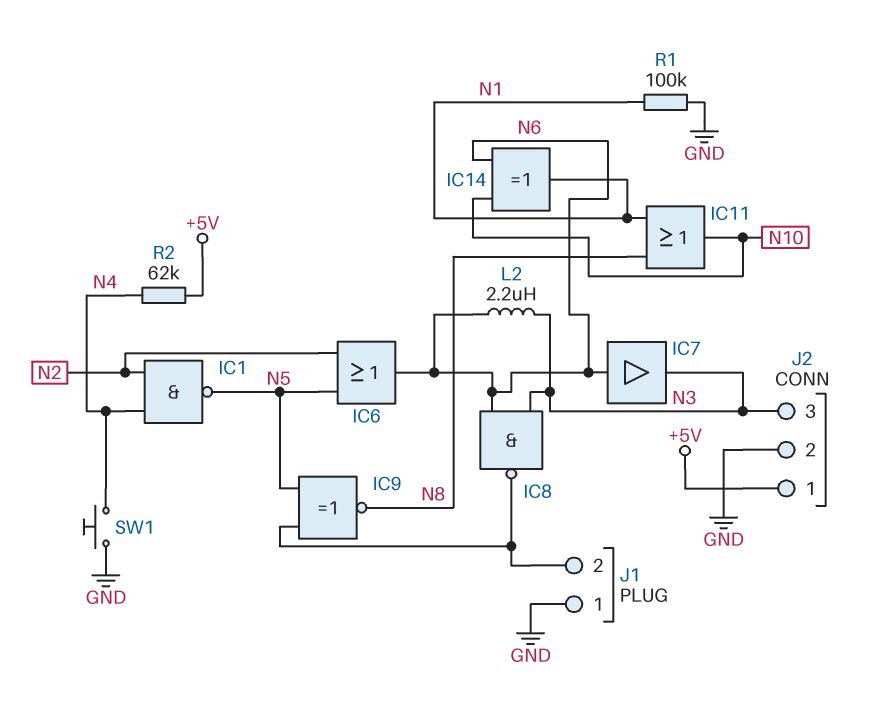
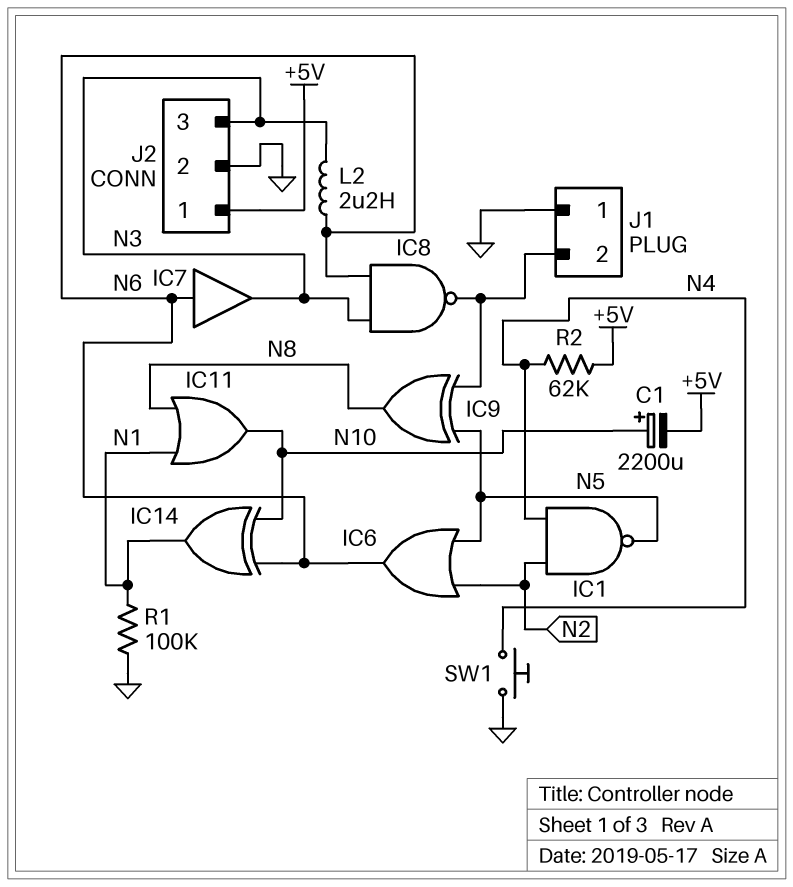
C1: none -> 2200uF (plus N10, minus +5V)
IC9: XNOR (in J1/2, in N5, out N8) -> XOR (in J1/2, in N5, out N8)

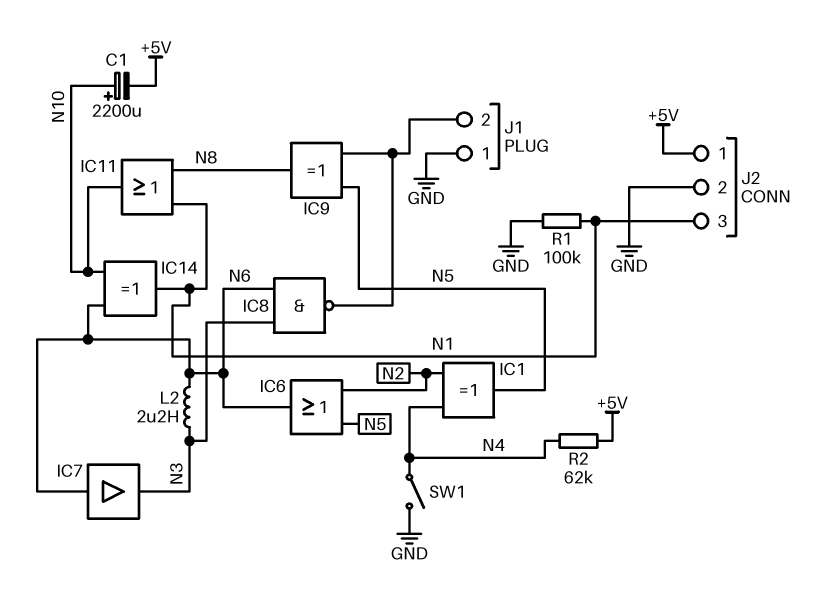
IC1: NAND (in N2, in N4, out N5) -> XOR (in N2, in N4, out N5)
J2 pin 3: N3 -> N1
SW1: button (GND, N4) -> switch (GND, N4)

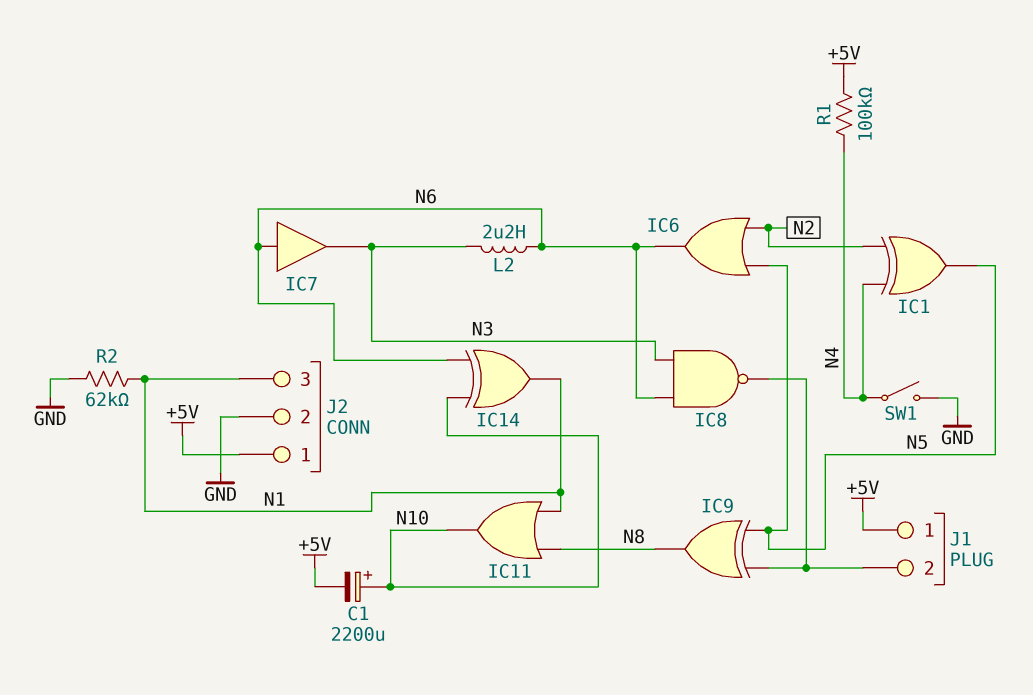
J1 pin 1: GND -> +5V
R1: 100k (GND, N1) -> 100k (+5V, N4)
R2: 62k (+5V, N4) -> 62k (GND, N1)

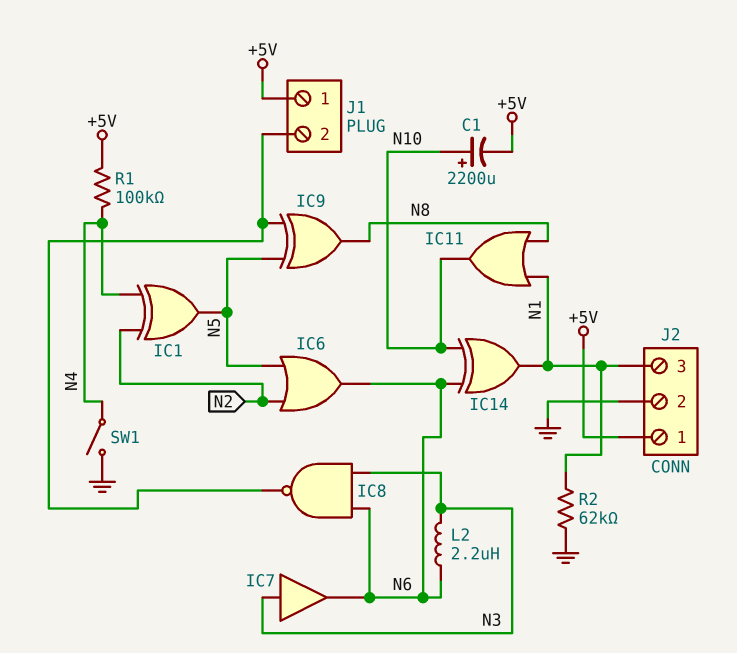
IC7: buffer (in N6, out N3) -> buffer (in N3, out N6)

